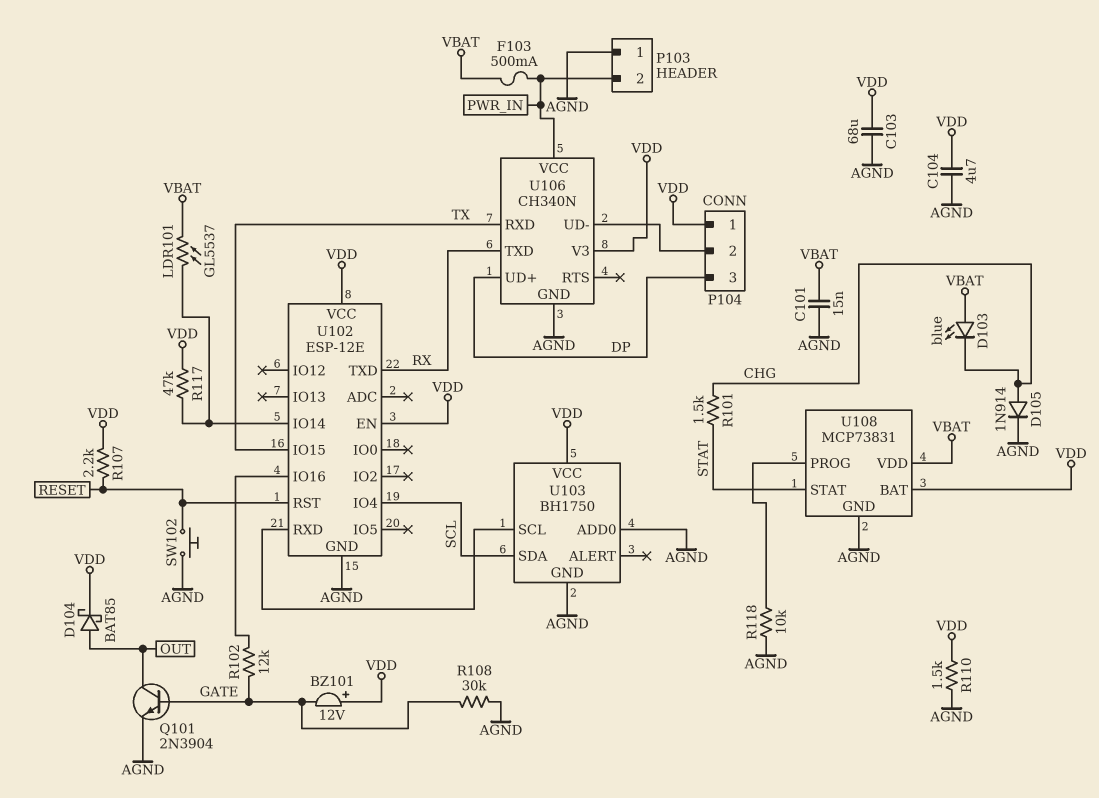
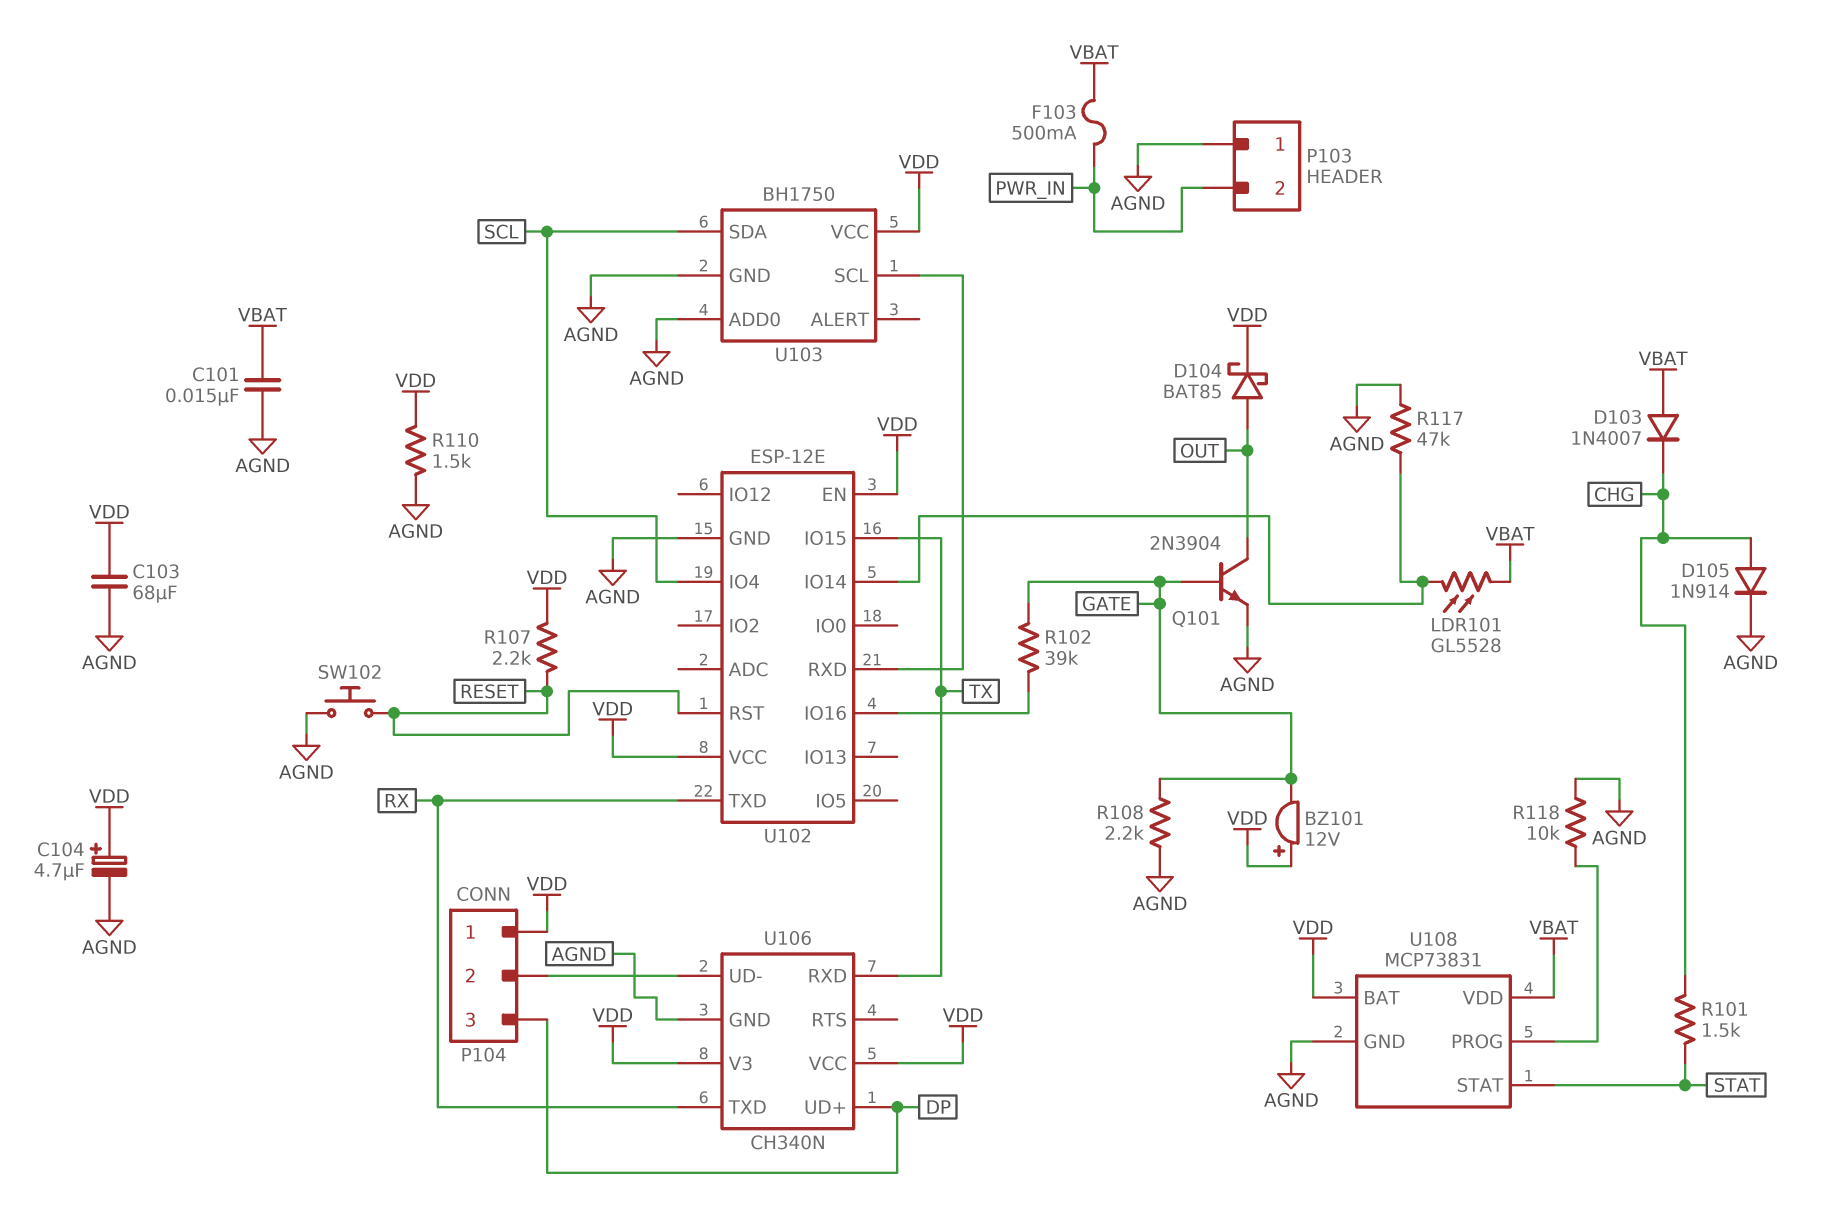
C104: 4.7uF (AGND, VDD) -> 4.7uF (plus VDD, minus AGND)
D103: LED blue (A VBAT, K CHG) -> diode 1N4007 (A VBAT, K CHG)
LDR101: GL5537 (U102/IO14, VBAT) -> GL5528 (U102/IO14, VBAT)
R102: 12k (GATE, U102/IO16) -> 39k (GATE, U102/IO16)
R108: 30k (AGND, GATE) -> 2.2k (AGND, GATE)
R117: 47k (U102/IO14, VDD) -> 47k (AGND, U102/IO14)
U106 pin VCC: PWR_IN -> VDD

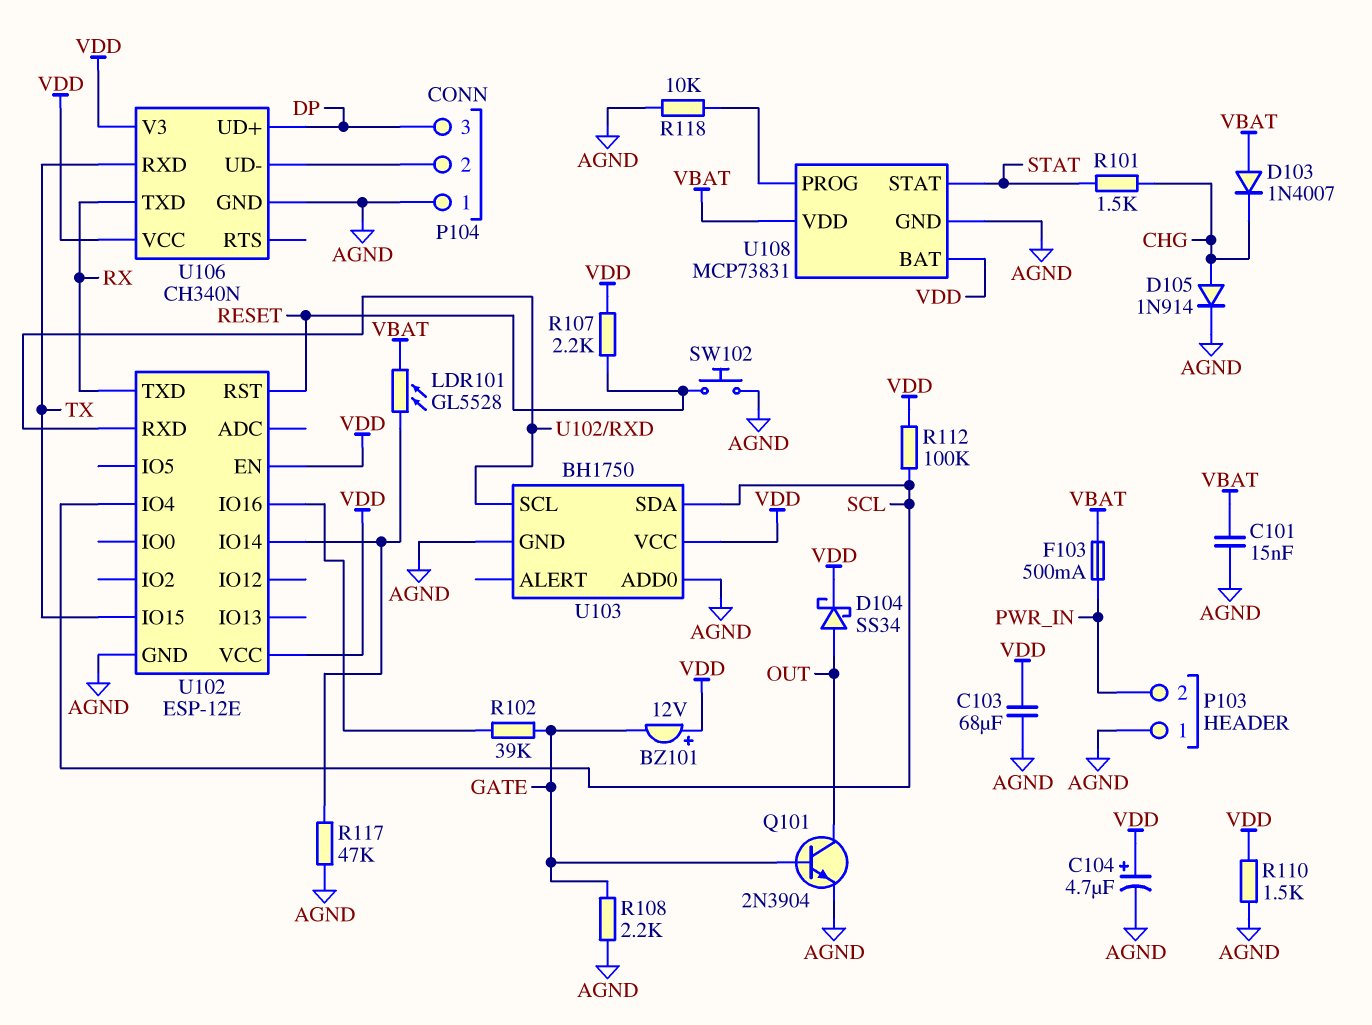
D104: schottky BAT85 (A OUT, K VDD) -> schottky SS34 (A OUT, K VDD)
P104 pin 1: VDD -> AGND
R112: none -> 100k (SCL, VDD)

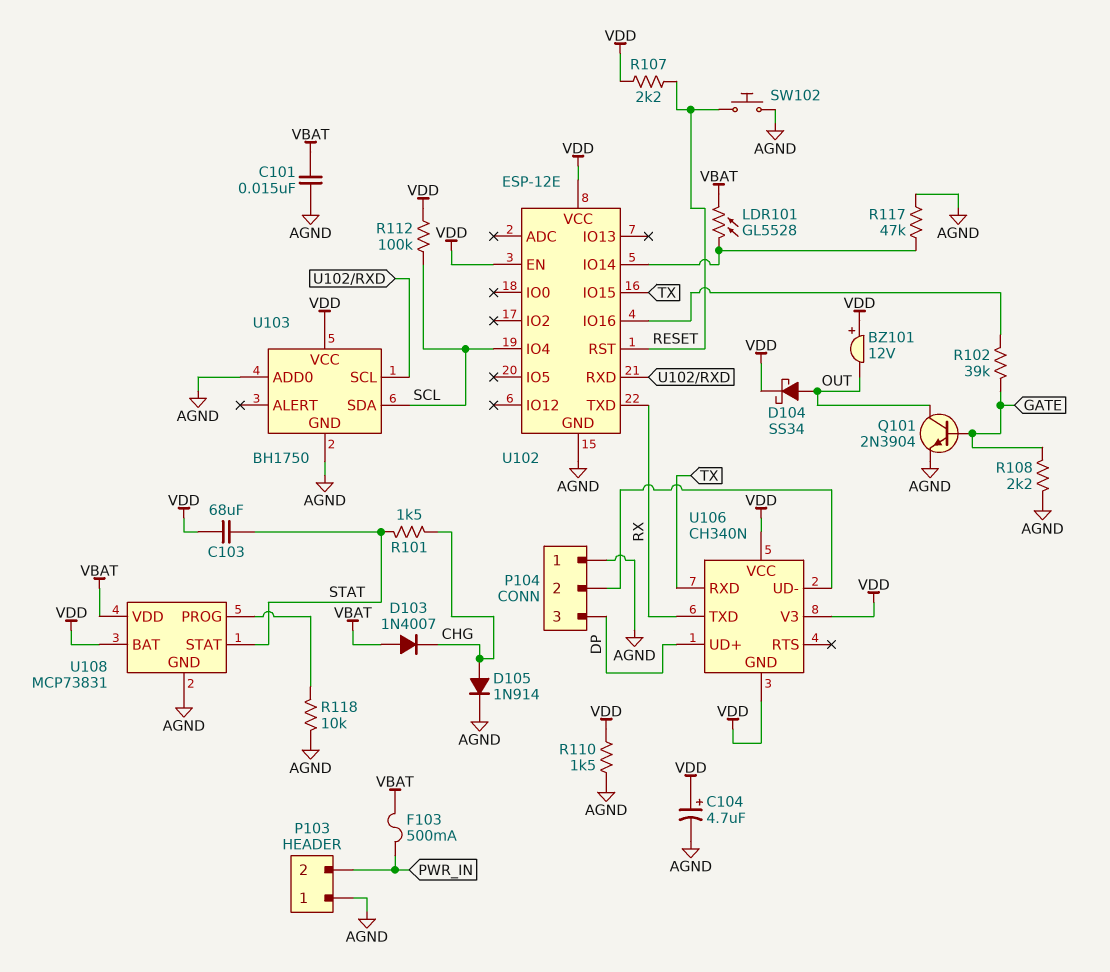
BZ101: buzzer 12V (plus VDD, minus GATE) -> buzzer 12V (plus VDD, minus OUT)
C103: 68uF (AGND, VDD) -> 68uF (STAT, VDD)
U106 pin GND: AGND -> VDD

